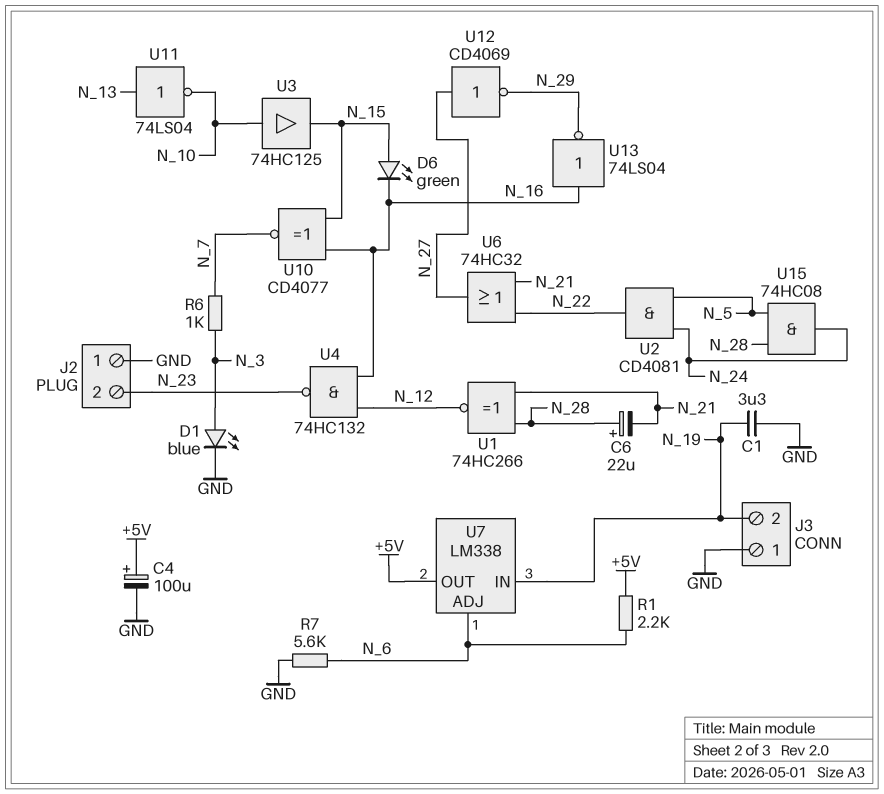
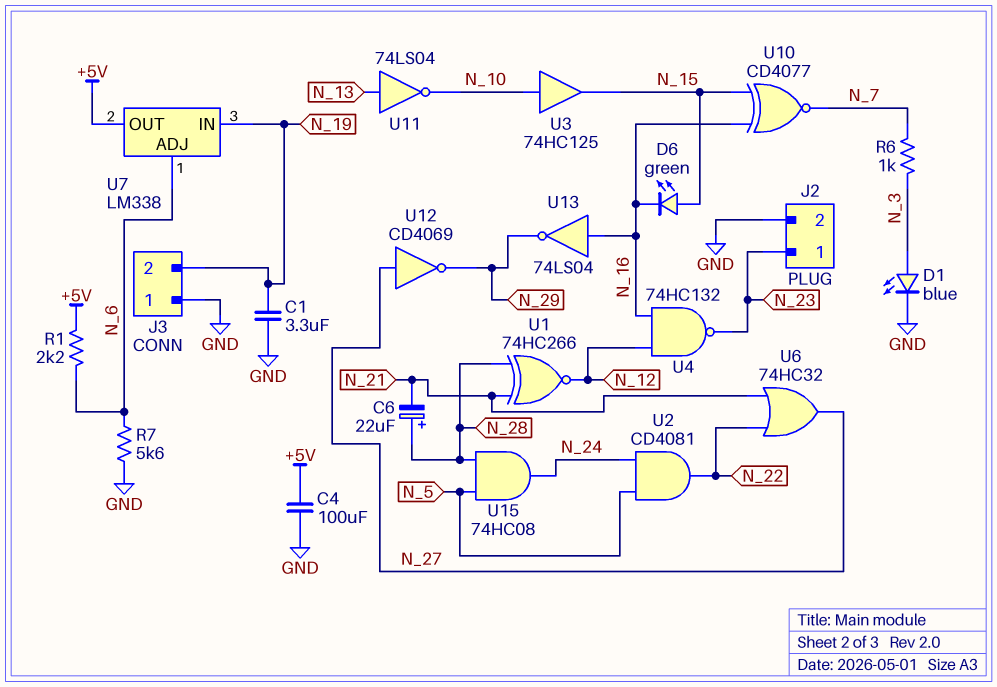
C4: 100uF (plus +5V, minus GND) -> 100uF (+5V, GND)
J2 pin 1: GND -> N_23
J2 pin 2: N_23 -> GND

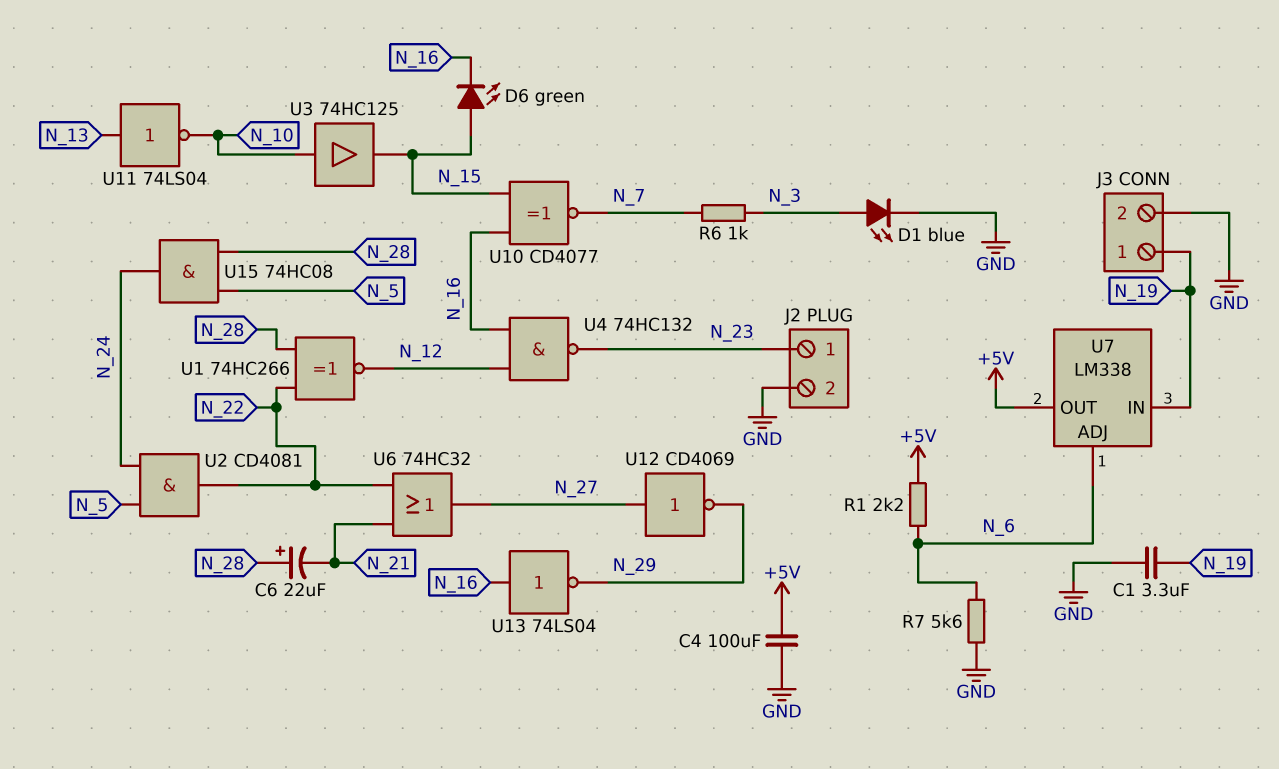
J3 pin 1: GND -> N_19
J3 pin 2: N_19 -> GND
U1: XNOR 74HC266 (in N_21, in N_28, out N_12) -> XNOR 74HC266 (in N_22, in N_28, out N_12)

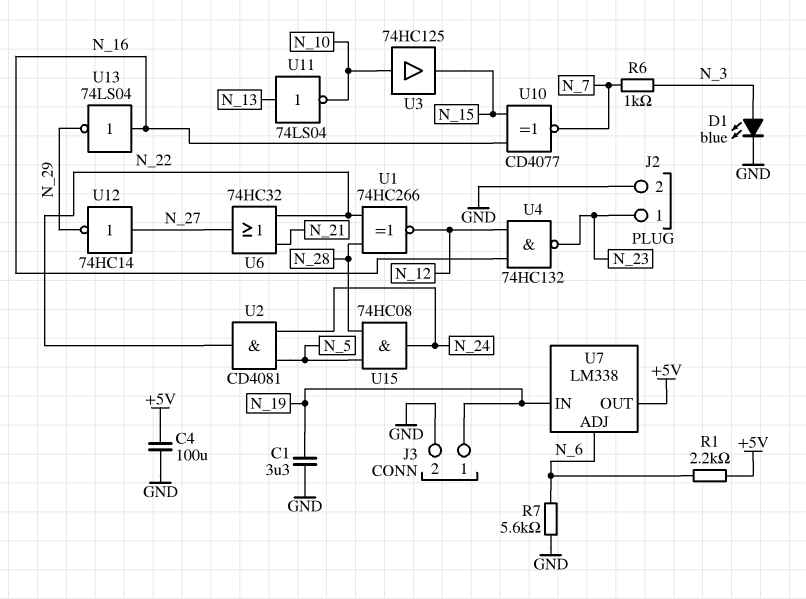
C6: 22uF (plus N_28, minus N_21) -> none
D6: LED green (A N_15, K N_16) -> none
U12: NOT CD4069 (in N_27, out N_29) -> NOT 74HC14 (in N_27, out N_29)

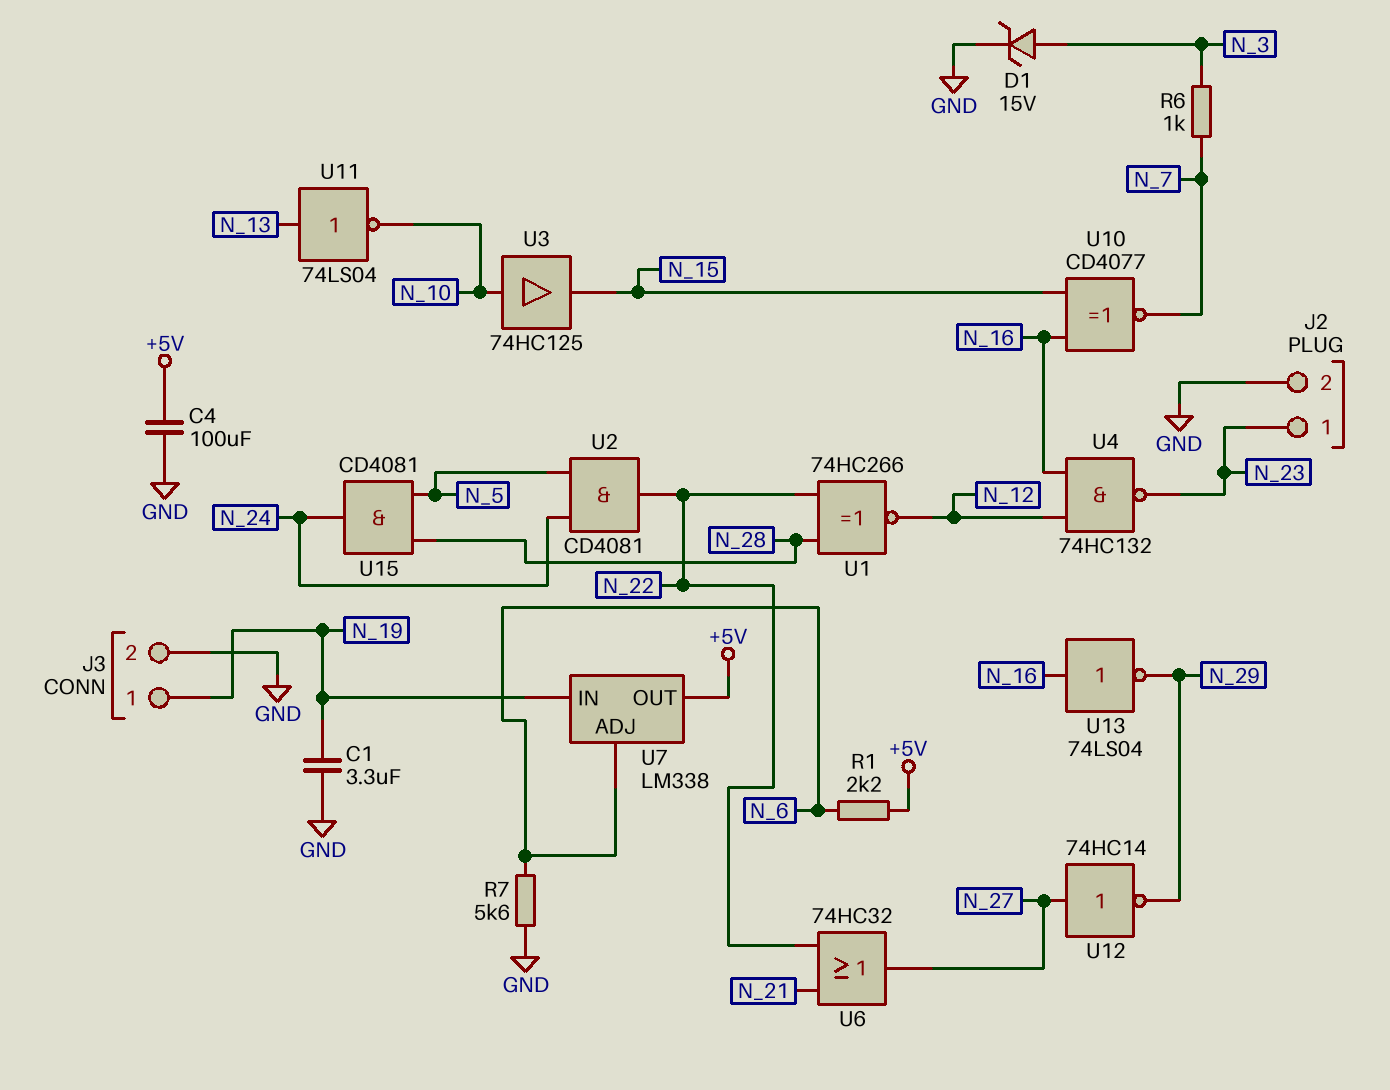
D1: LED blue (A N_3, K GND) -> zener 15V (A N_3, K GND)
U15: AND 74HC08 (in N_5, in N_28, out N_24) -> AND CD4081 (in N_5, in N_28, out N_24)

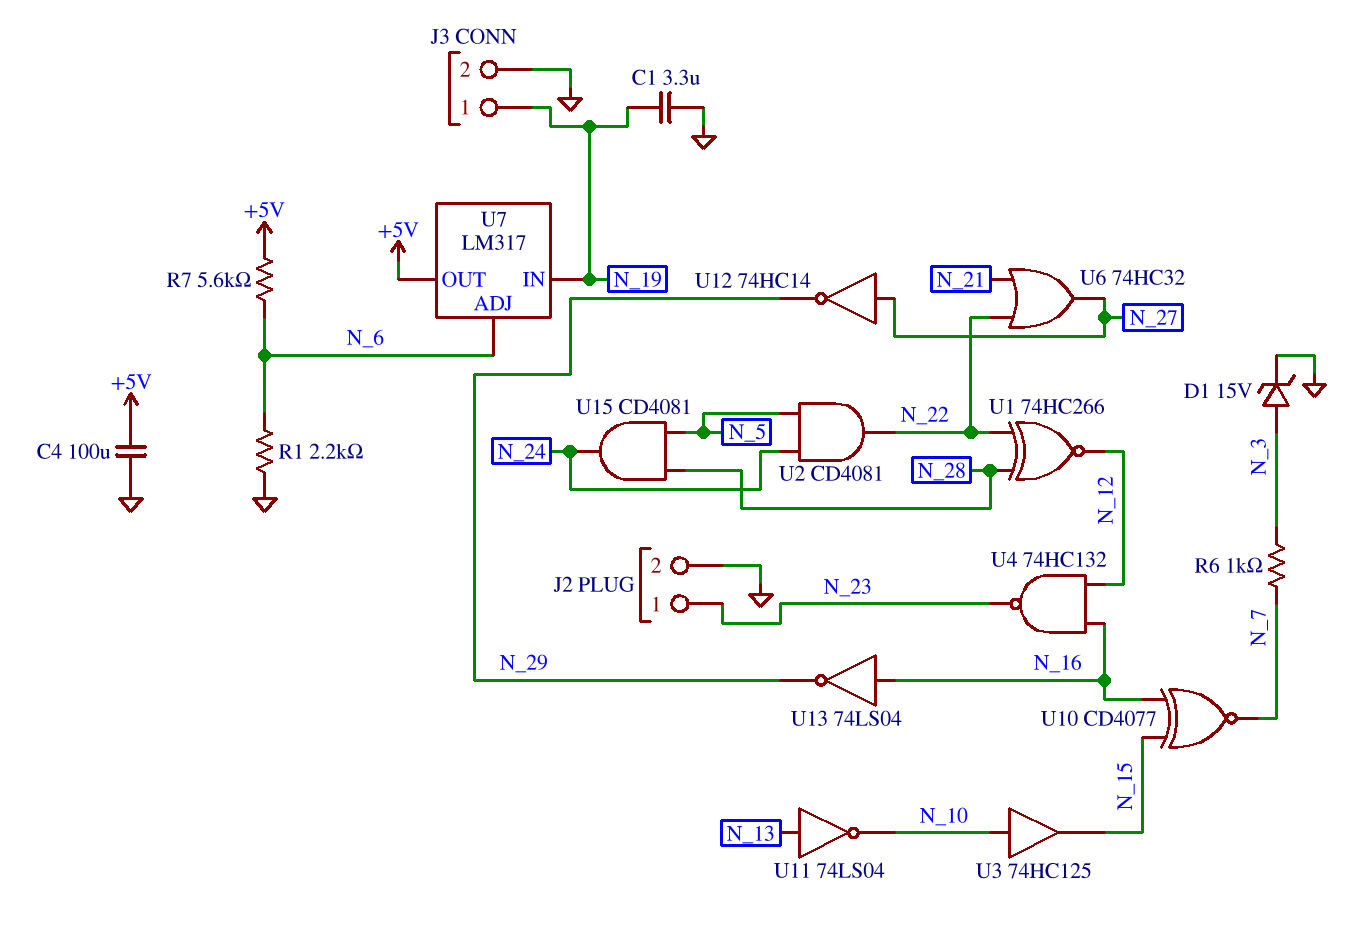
R1: 2.2k (+5V, N_6) -> 2.2k (GND, N_6)
R7: 5.6k (GND, N_6) -> 5.6k (+5V, N_6)
U7: LM338 -> LM317

